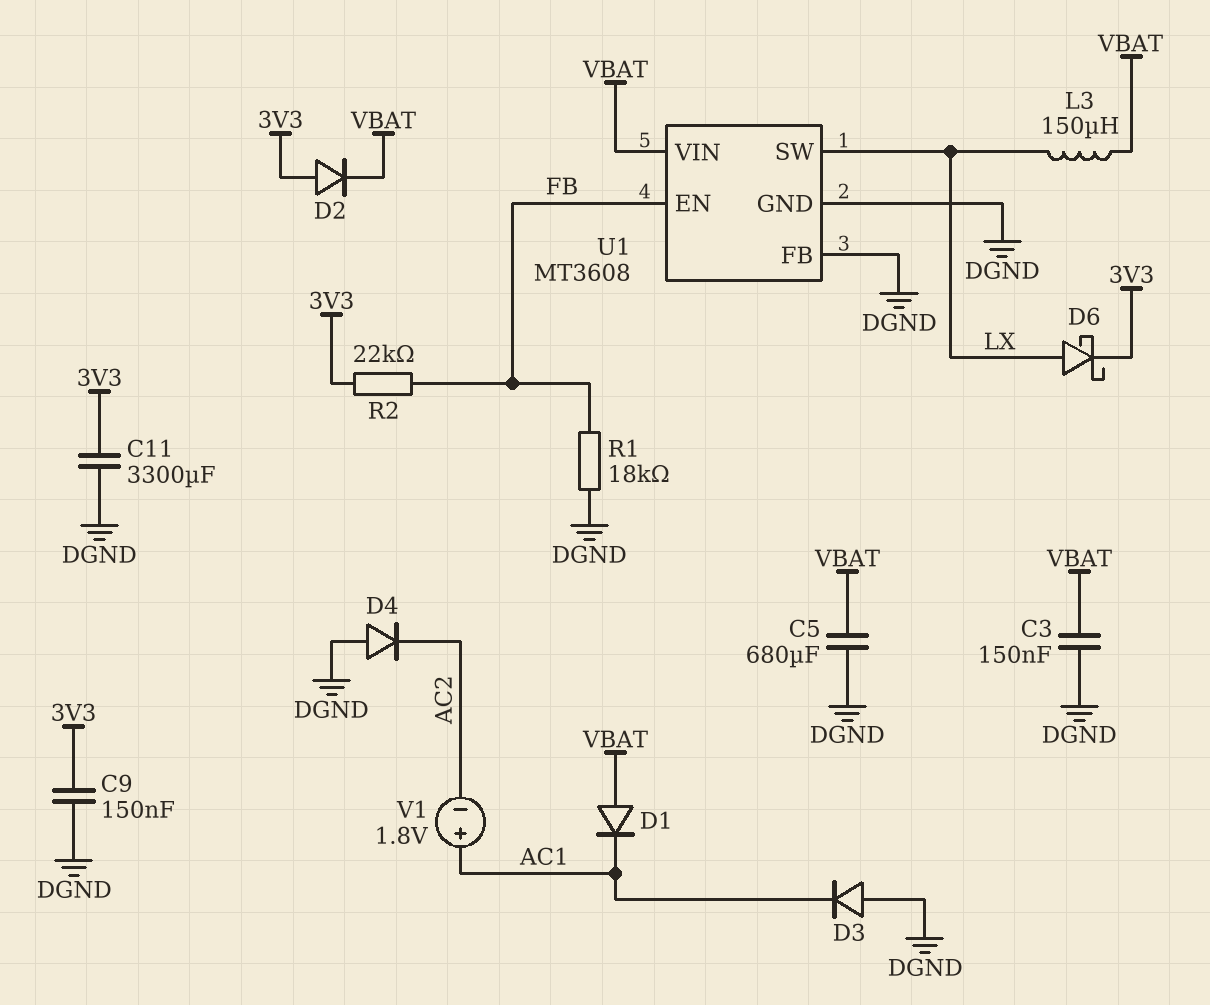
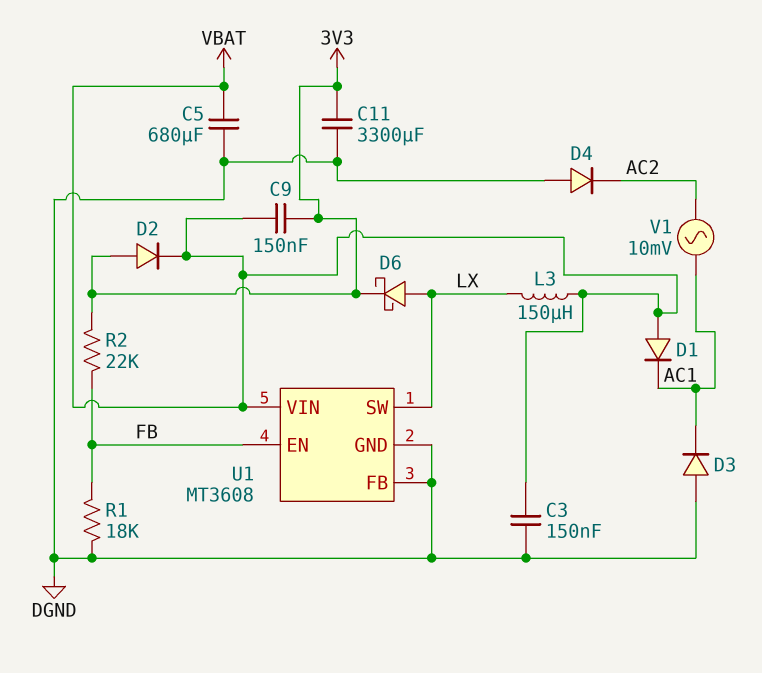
C9: 150nF (3V3, DGND) -> 150nF (3V3, VBAT)
V1: 1.8V (plus AC1, minus AC2) -> AC 10mV (AC1, AC2)

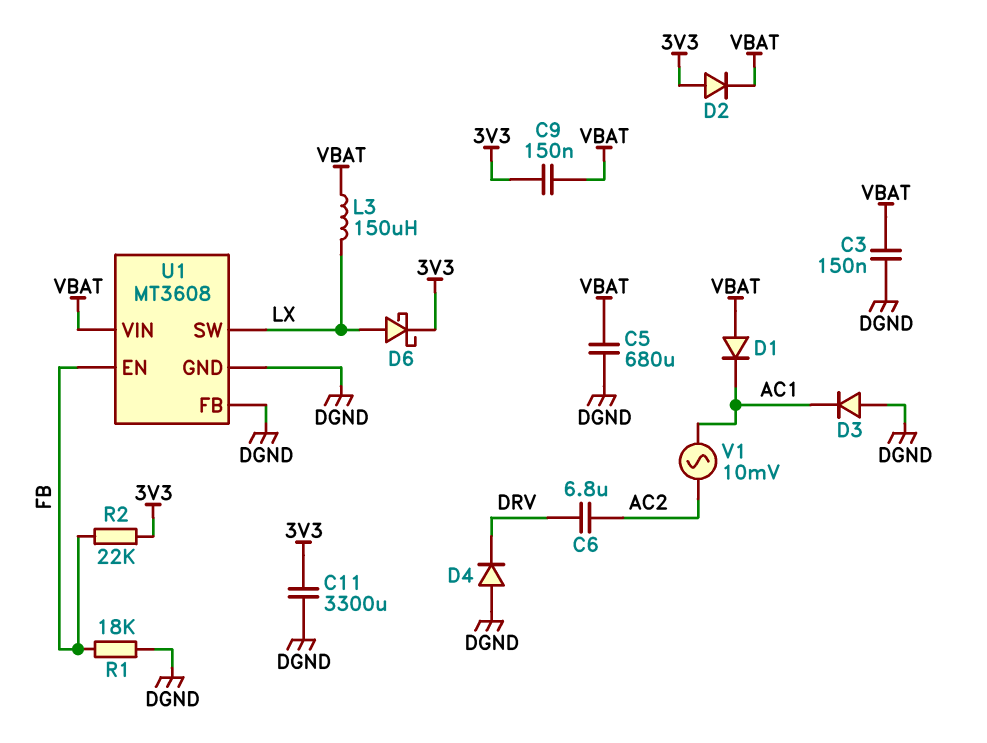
C6: none -> 6.8uF (AC2, DRV)
D4: diode (A DGND, K AC2) -> diode (A DGND, K DRV)

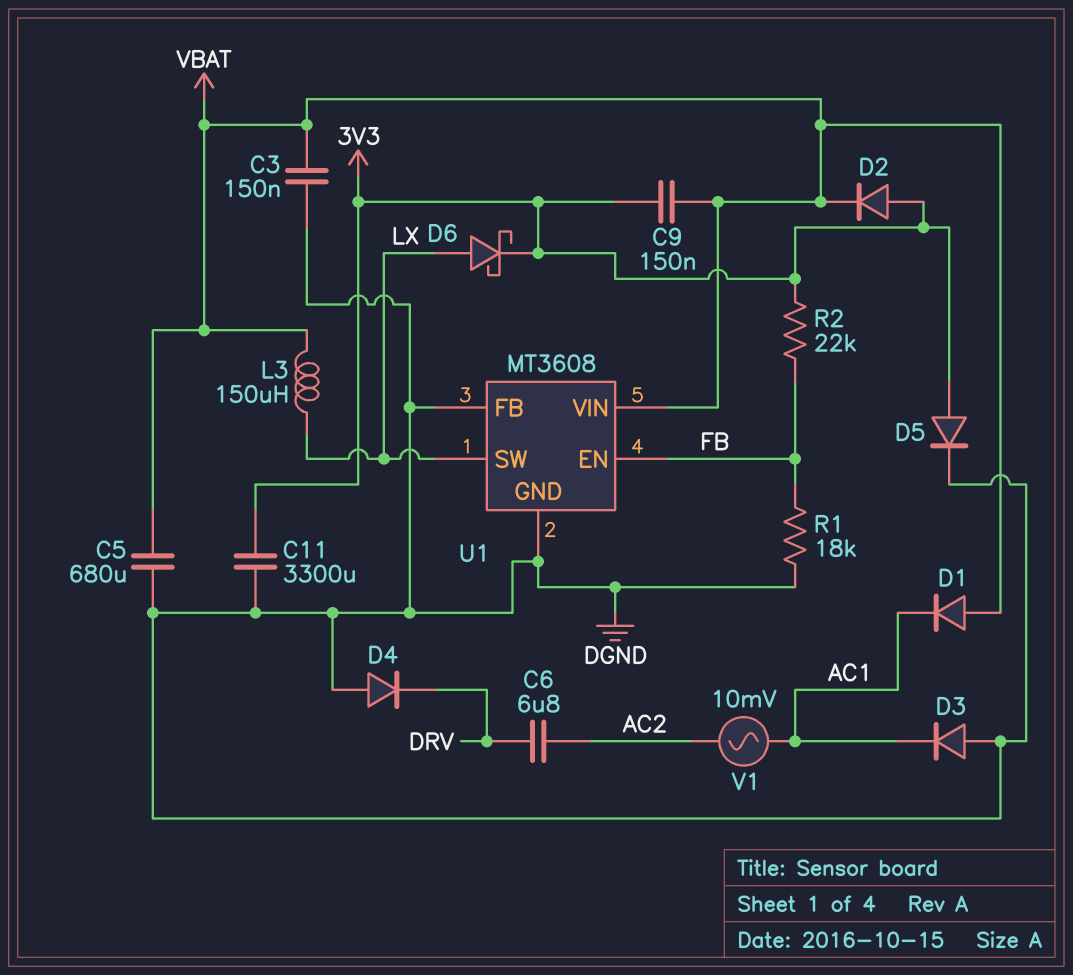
D5: none -> diode (A 3V3, K DGND)

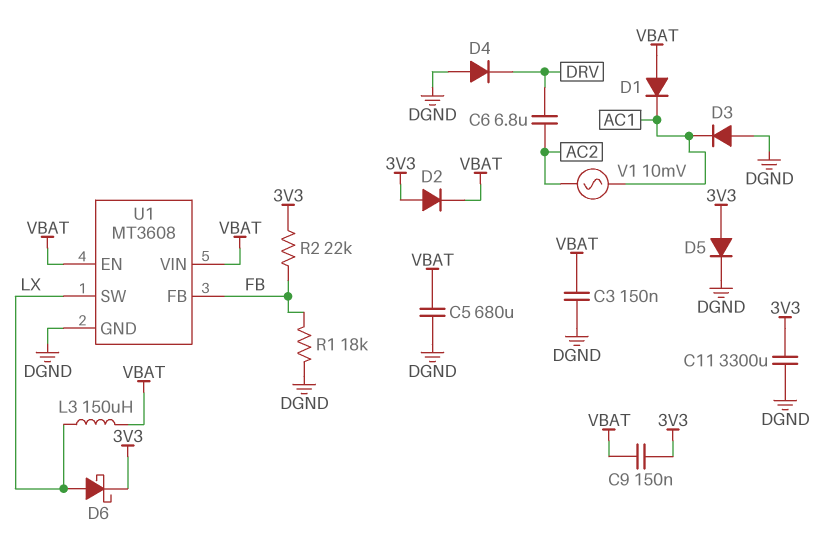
U1 pin EN: FB -> VBAT
U1 pin FB: DGND -> FB

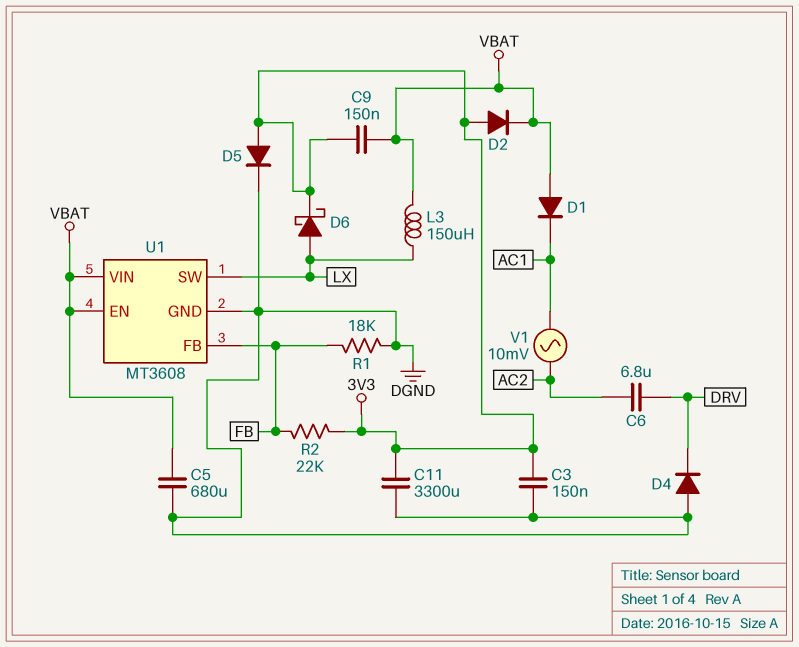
C3: 150nF (DGND, VBAT) -> 150nF (3V3, DGND)
D3: diode (A DGND, K AC1) -> none

